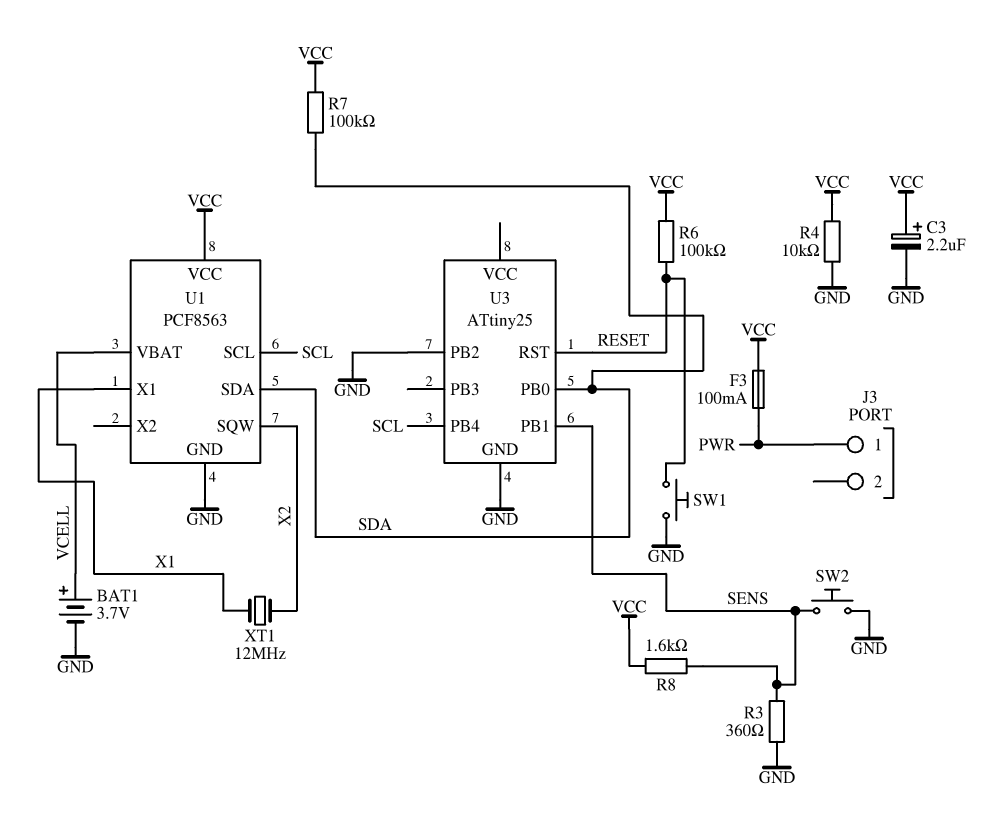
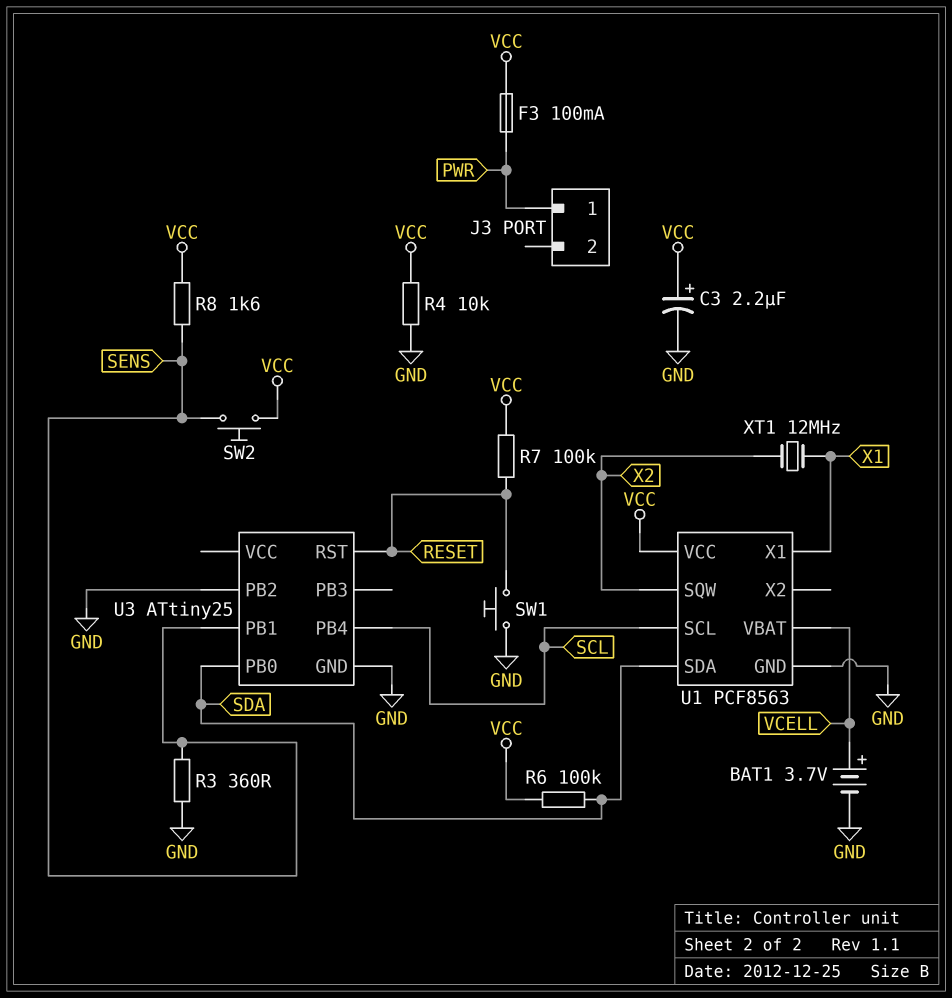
R6: 100k (RESET, VCC) -> 100k (SDA, VCC)
R7: 100k (SDA, VCC) -> 100k (RESET, VCC)
SW2: button (GND, SENS) -> button (SENS, VCC)

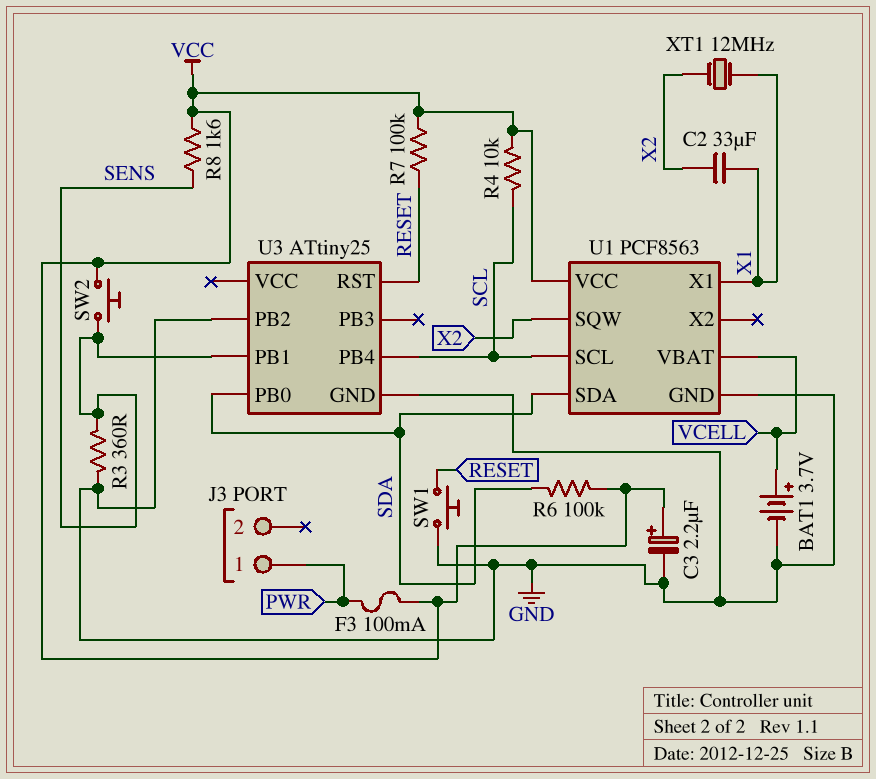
C2: none -> 33uF (X1, X2)
R4: 10k (GND, VCC) -> 10k (SCL, VCC)

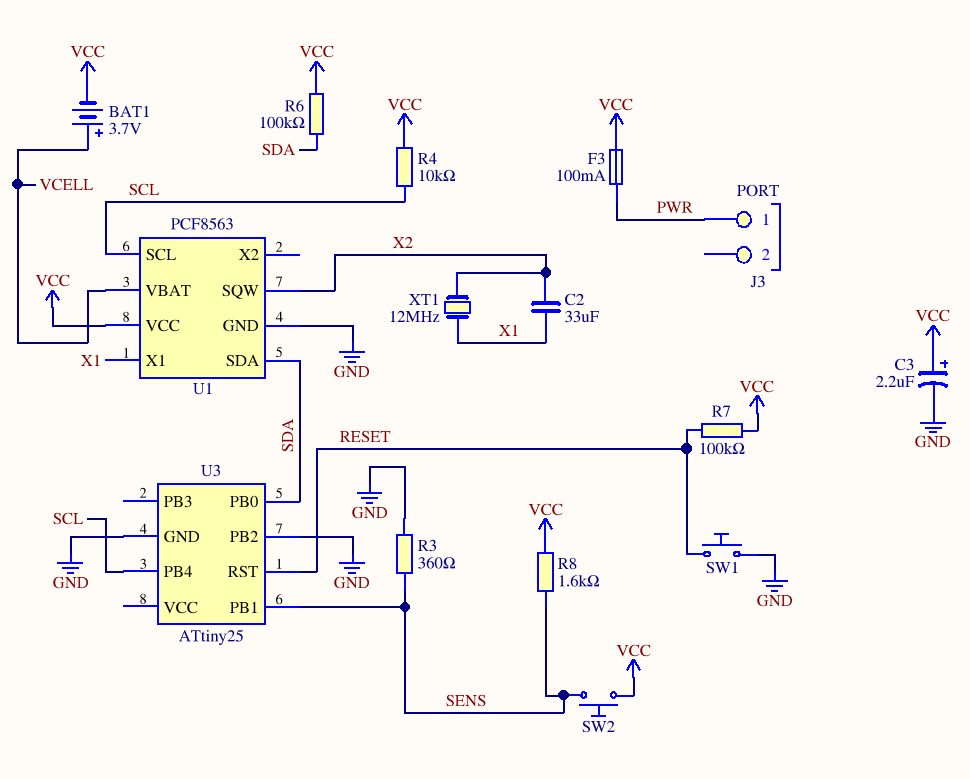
BAT1: 3.7V (plus VCELL, minus GND) -> 3.7V (plus VCELL, minus VCC)

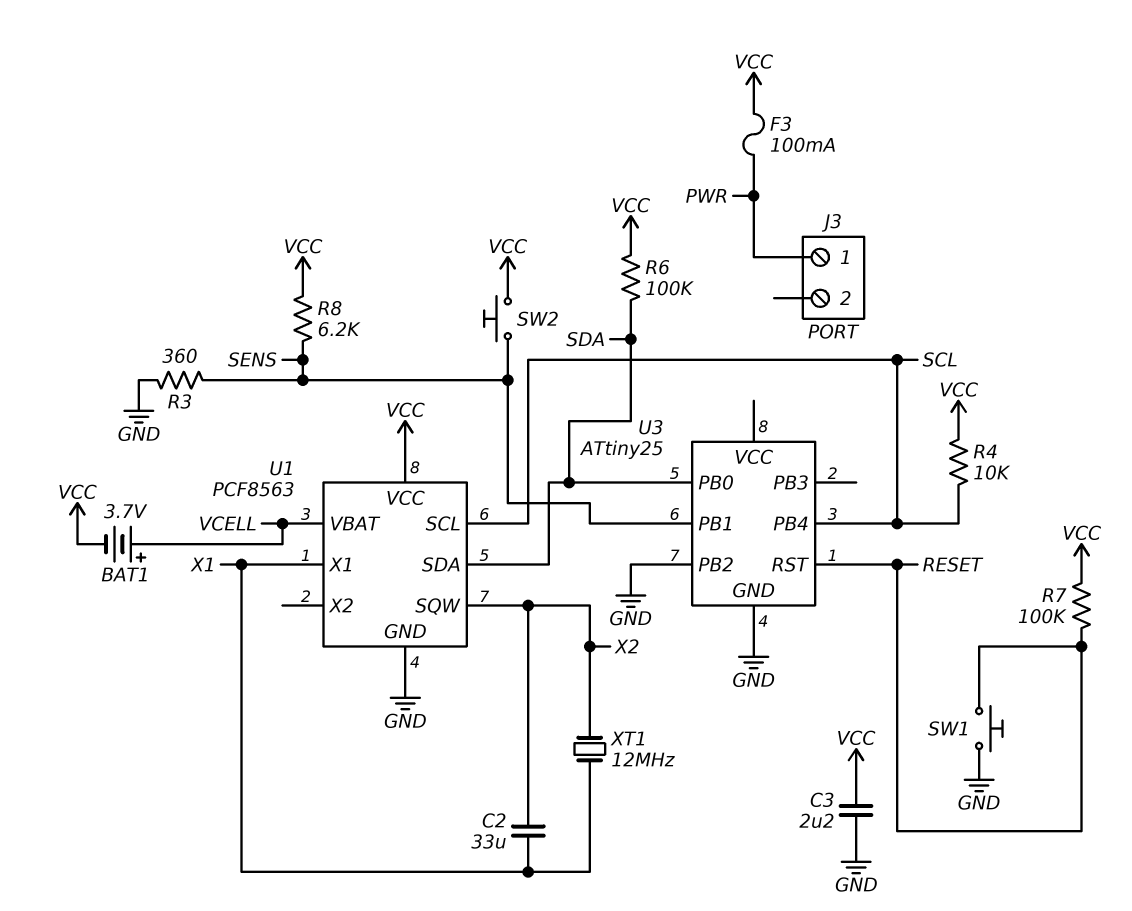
C3: 2.2uF (plus VCC, minus GND) -> 2.2uF (GND, VCC)
R8: 1.6k (SENS, VCC) -> 6.2k (SENS, VCC)

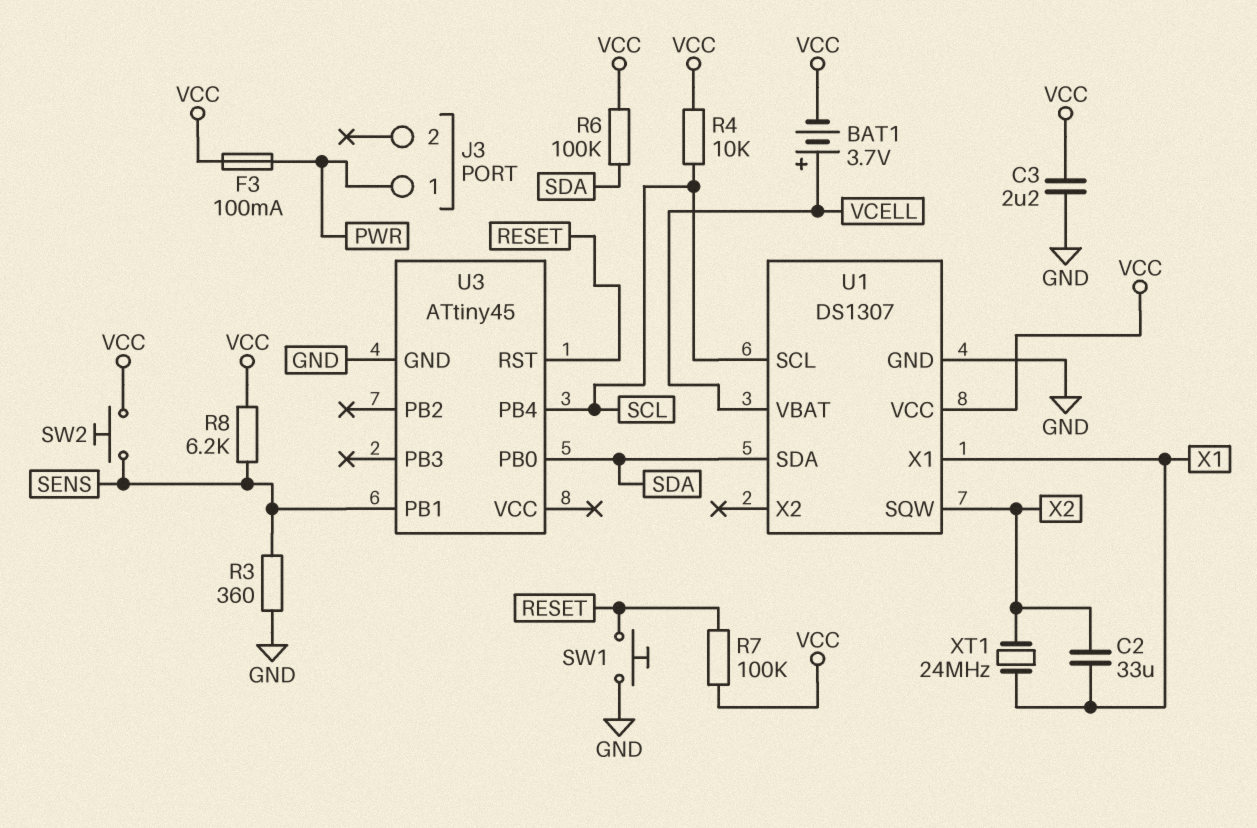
U1: PCF8563 -> DS1307
U3: ATtiny25 -> ATtiny45
U3 pin PB2: GND -> none
XT1: 12MHz (X1, X2) -> 24MHz (X1, X2)

